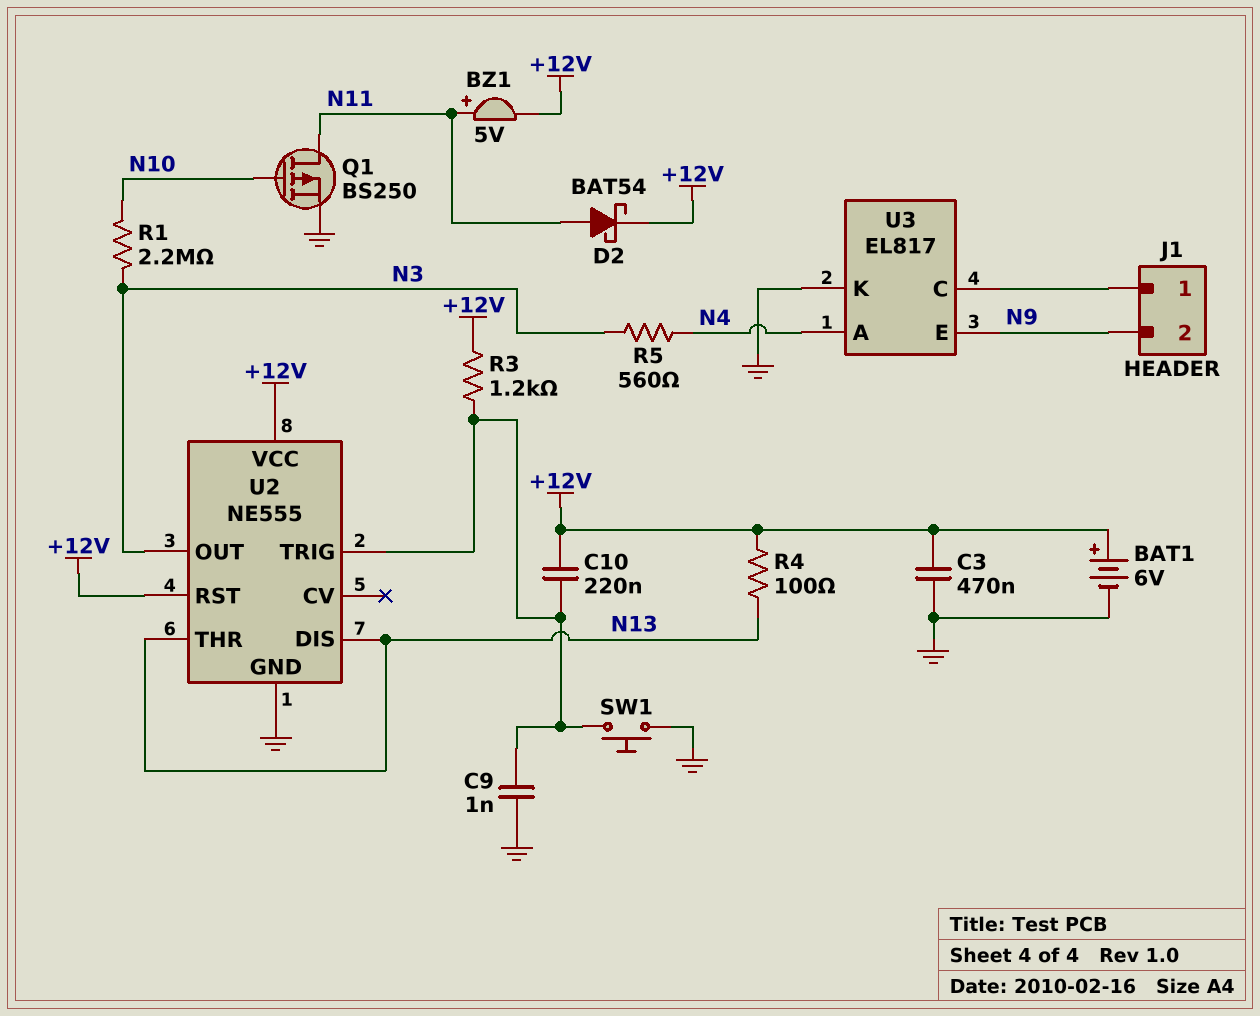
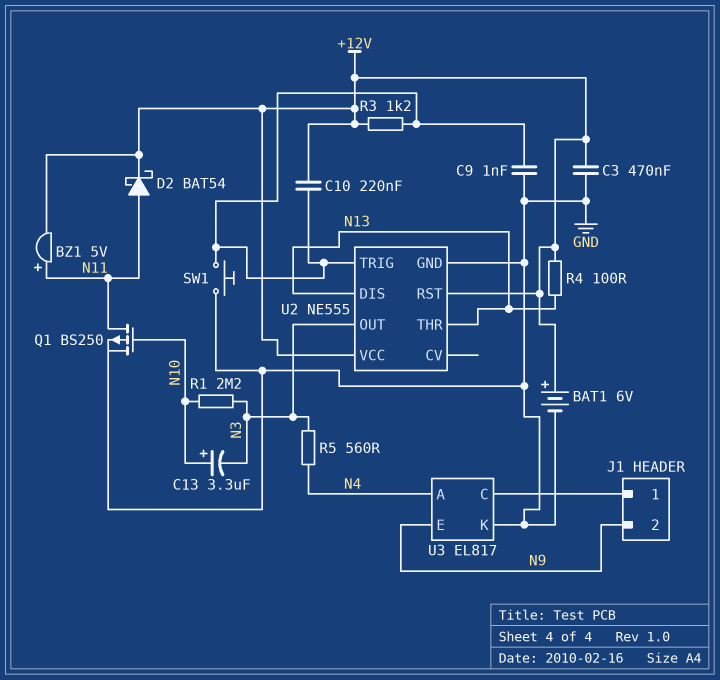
C13: none -> 3.3uF (plus N10, minus N3)

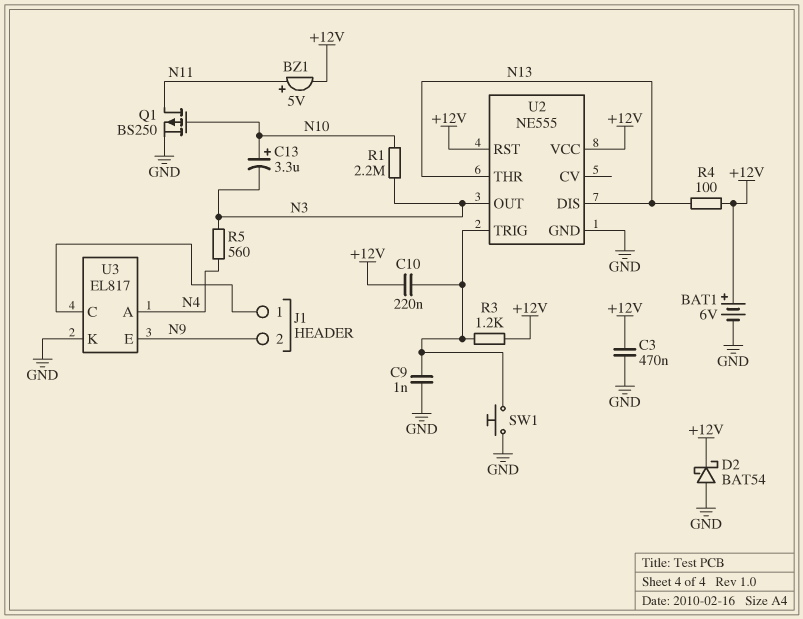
D2: schottky BAT54 (A N11, K +12V) -> schottky BAT54 (A GND, K +12V)

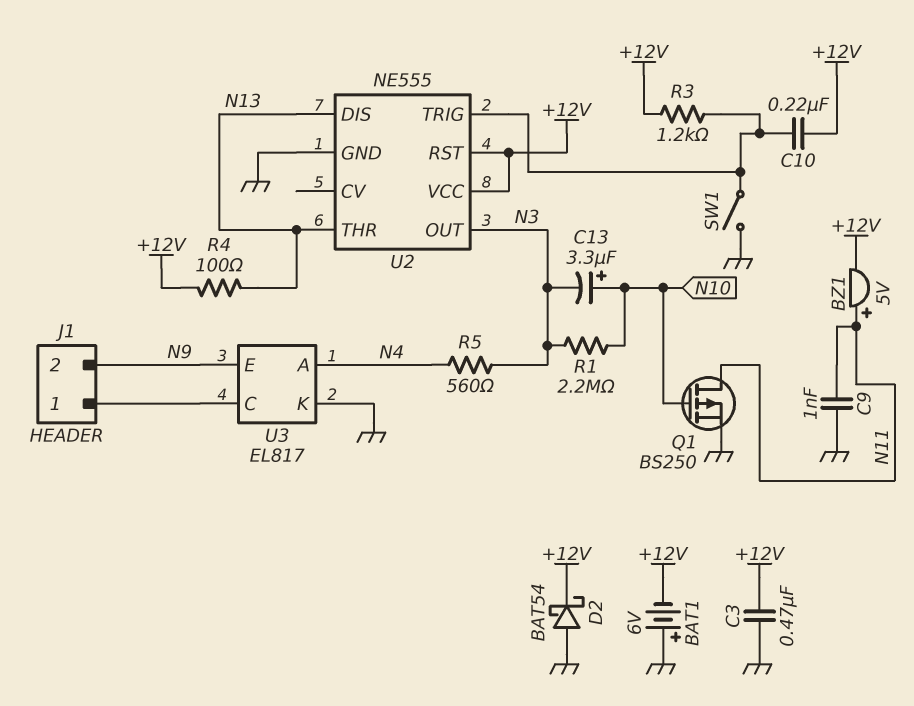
BAT1: 6V (plus +12V, minus GND) -> 6V (plus GND, minus +12V)
C9: 1nF (GND, U2/TRIG) -> 1nF (GND, N11)
SW1: button (GND, U2/TRIG) -> switch (GND, U2/TRIG)

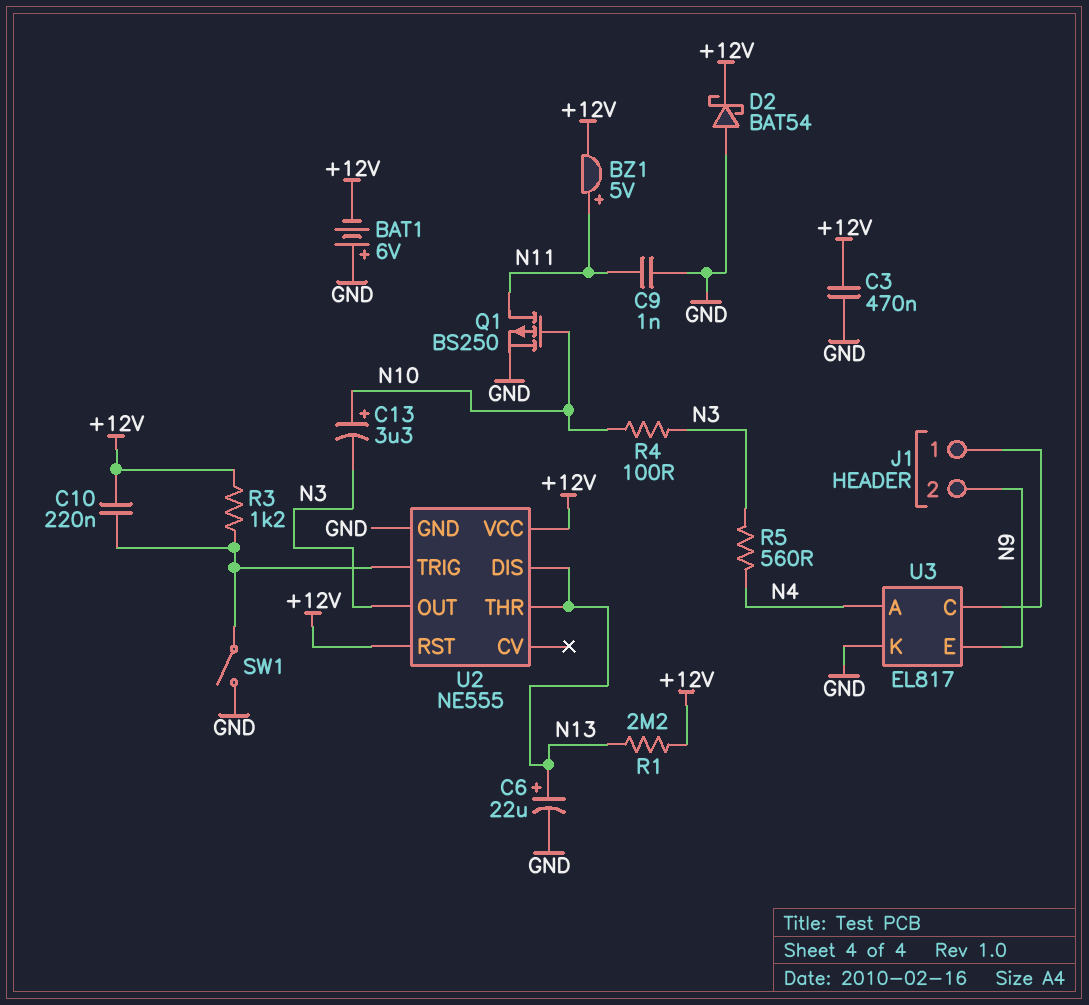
C6: none -> 22uF (plus N13, minus GND)
R1: 2.2M (N3, N10) -> 2.2M (+12V, N13)
R4: 100 (+12V, N13) -> 100 (N3, N10)

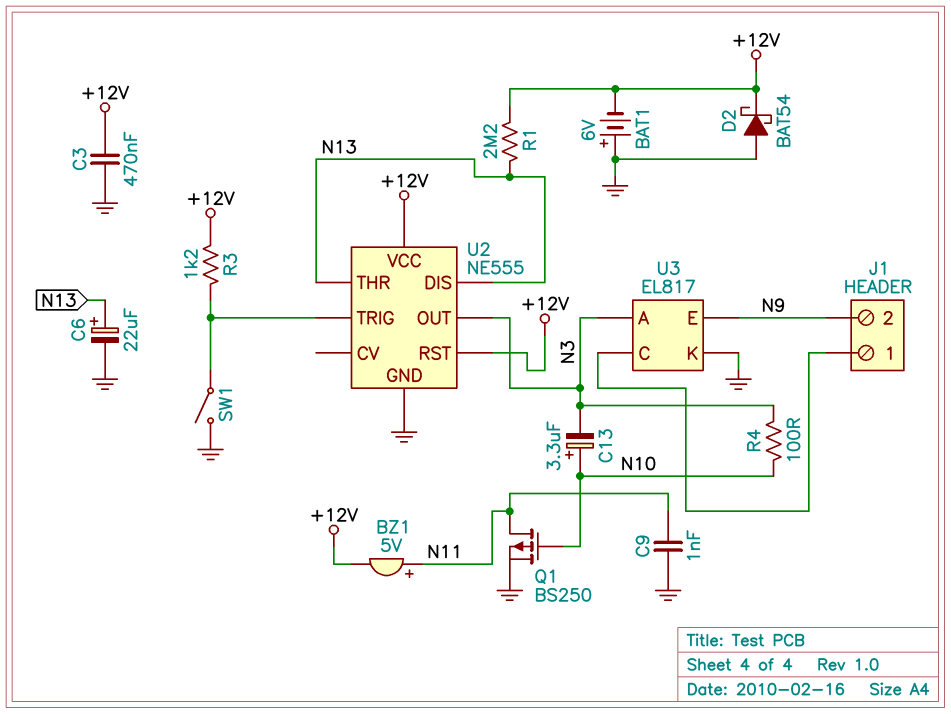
C10: 220nF (+12V, U2/TRIG) -> none
R5: 560 (N3, N4) -> none
U3 pin A: N4 -> N3

